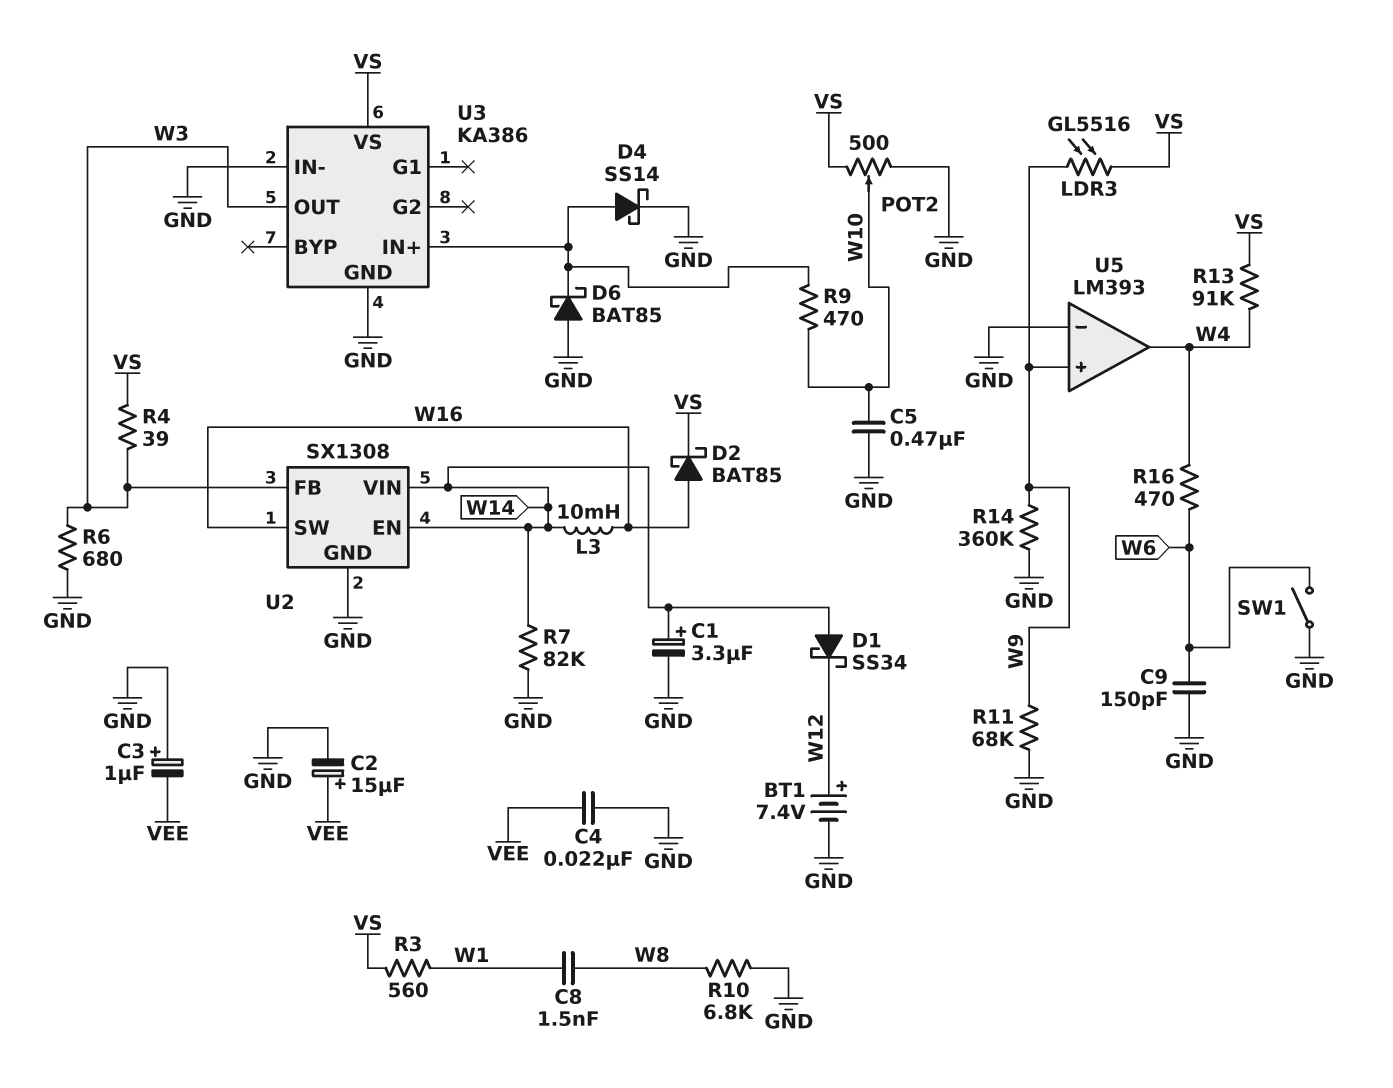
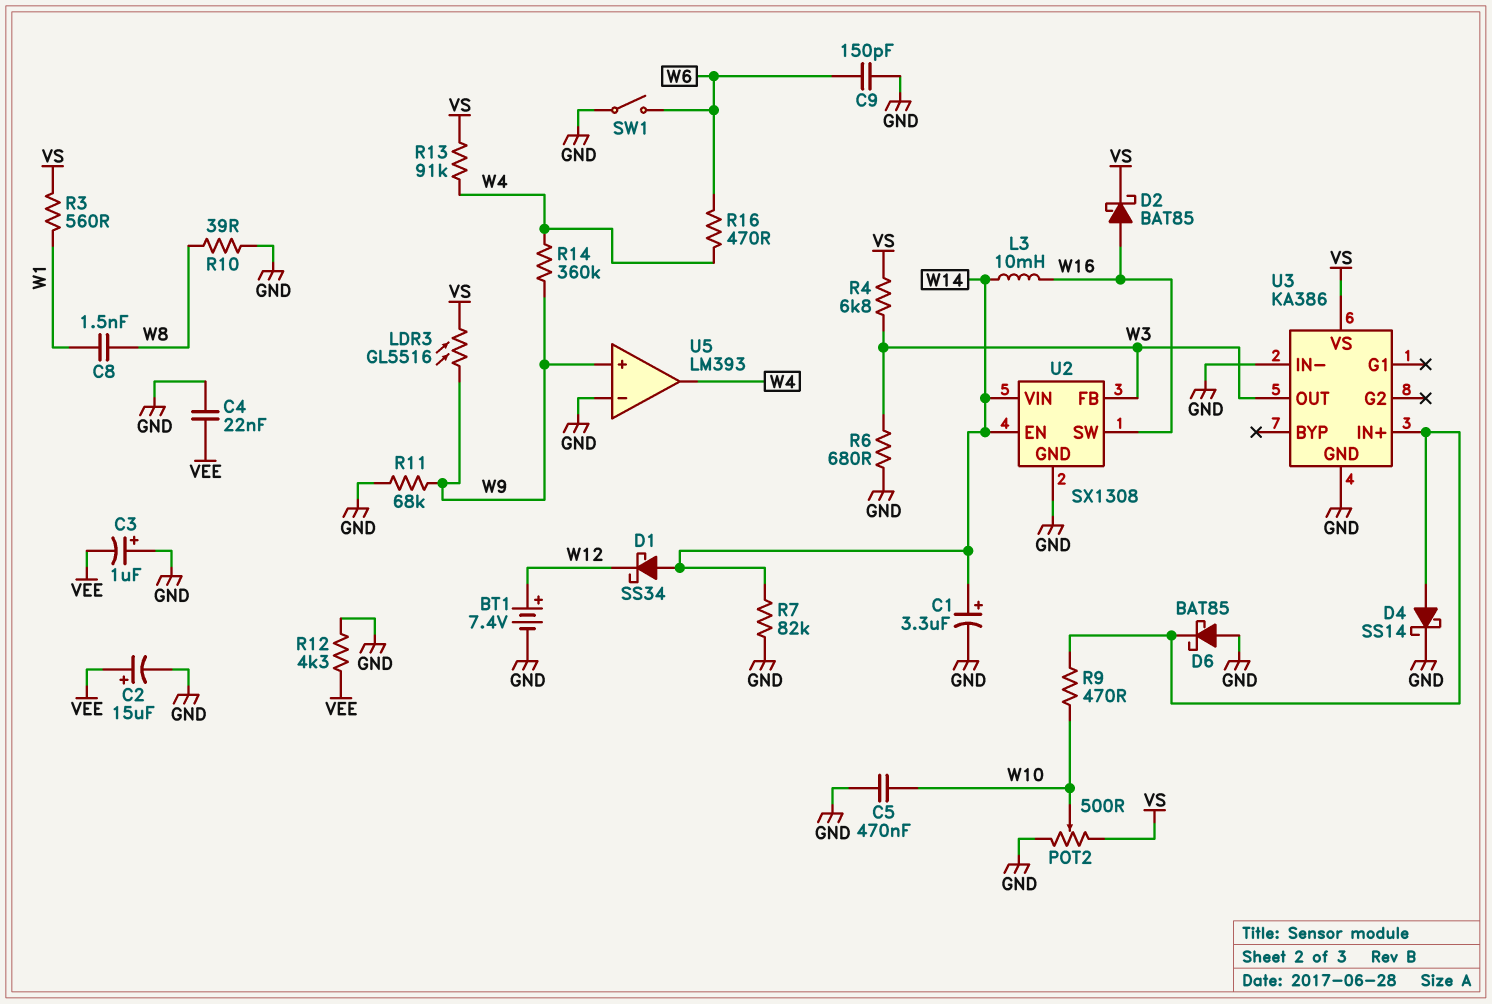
R4: 39 (VS, W3) -> 6.8k (VS, W3)
R10: 6.8k (GND, W8) -> 39 (GND, W8)
R12: none -> 4.3k (GND, VEE)
R14: 360k (GND, W9) -> 360k (W4, W9)

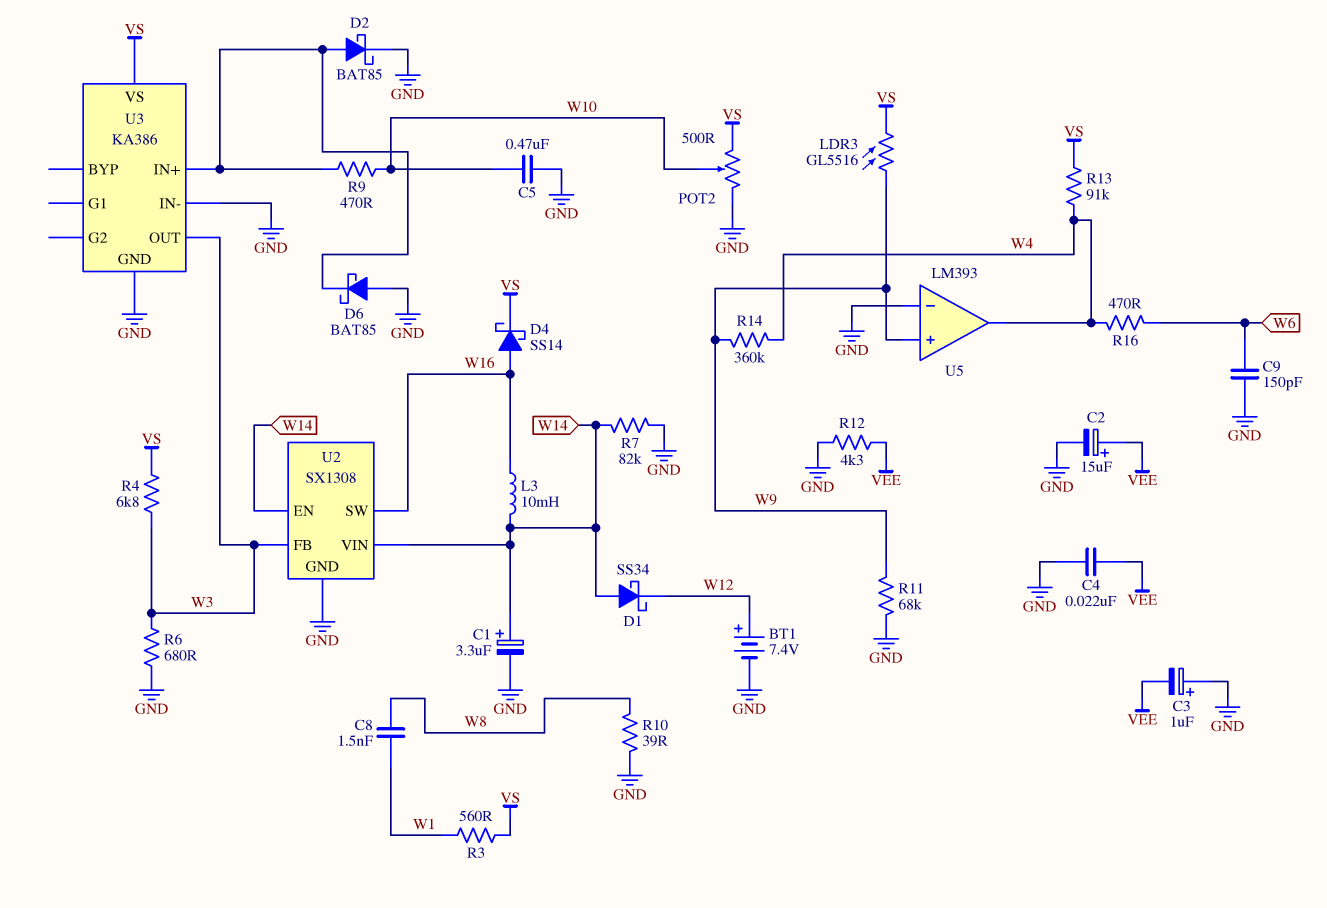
D2: schottky BAT85 (A W16, K VS) -> schottky BAT85 (A U3/IN+, K GND)
D4: schottky SS14 (A U3/IN+, K GND) -> schottky SS14 (A W16, K VS)
SW1: switch (GND, W6) -> none

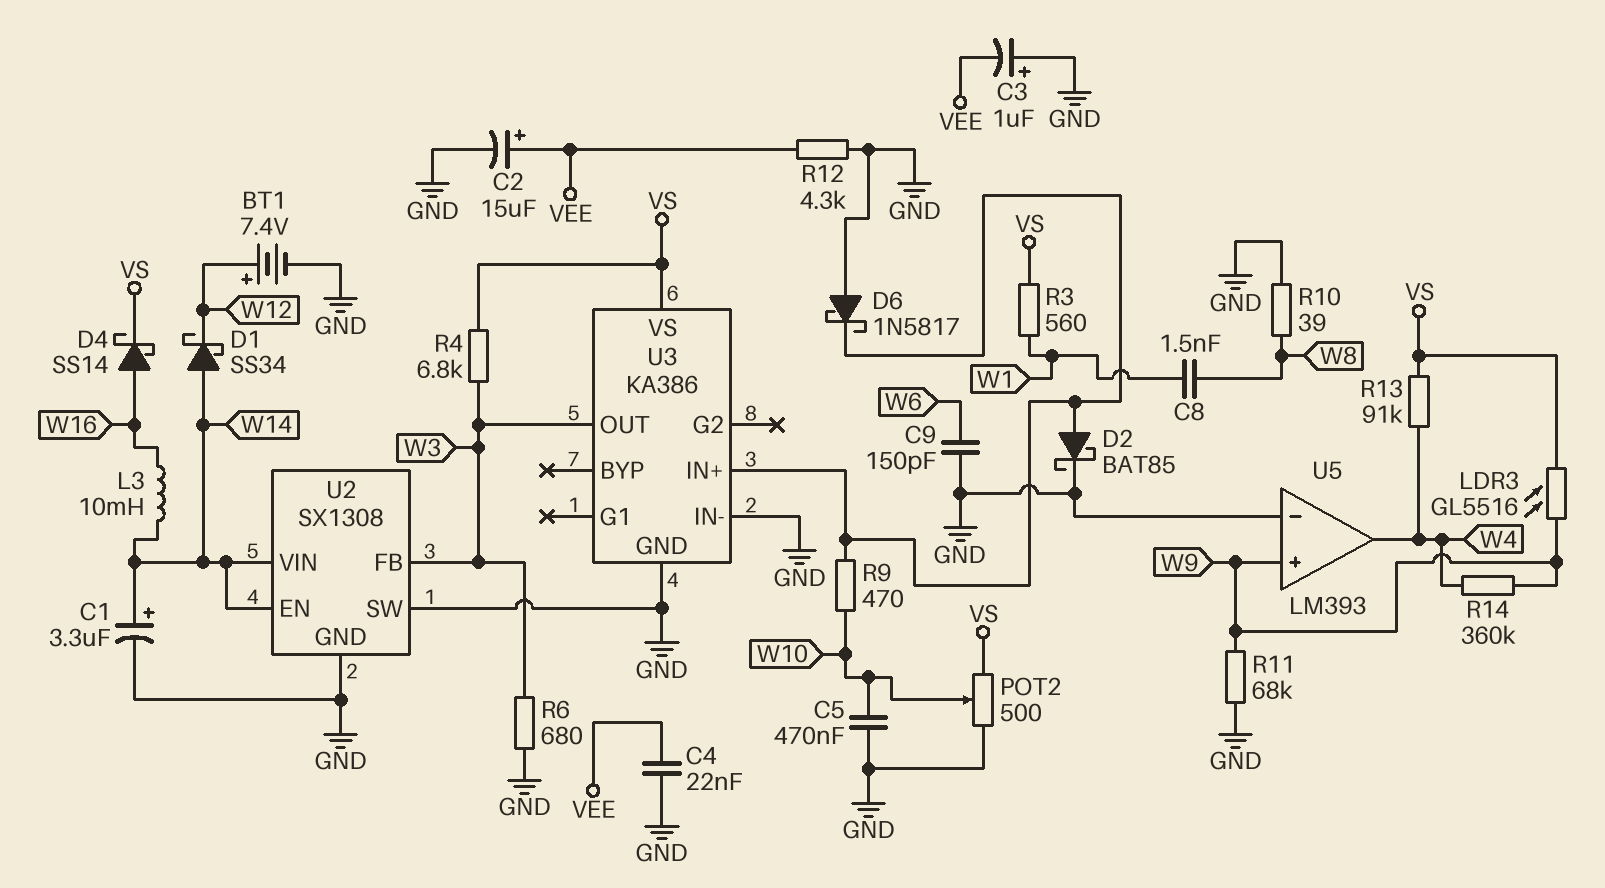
D6: schottky BAT85 (A GND, K U3/IN+) -> schottky 1N5817 (A GND, K U3/IN+)
R7: 82k (GND, W14) -> none
R16: 470 (W4, W6) -> none
U2 pin SW: W16 -> GND

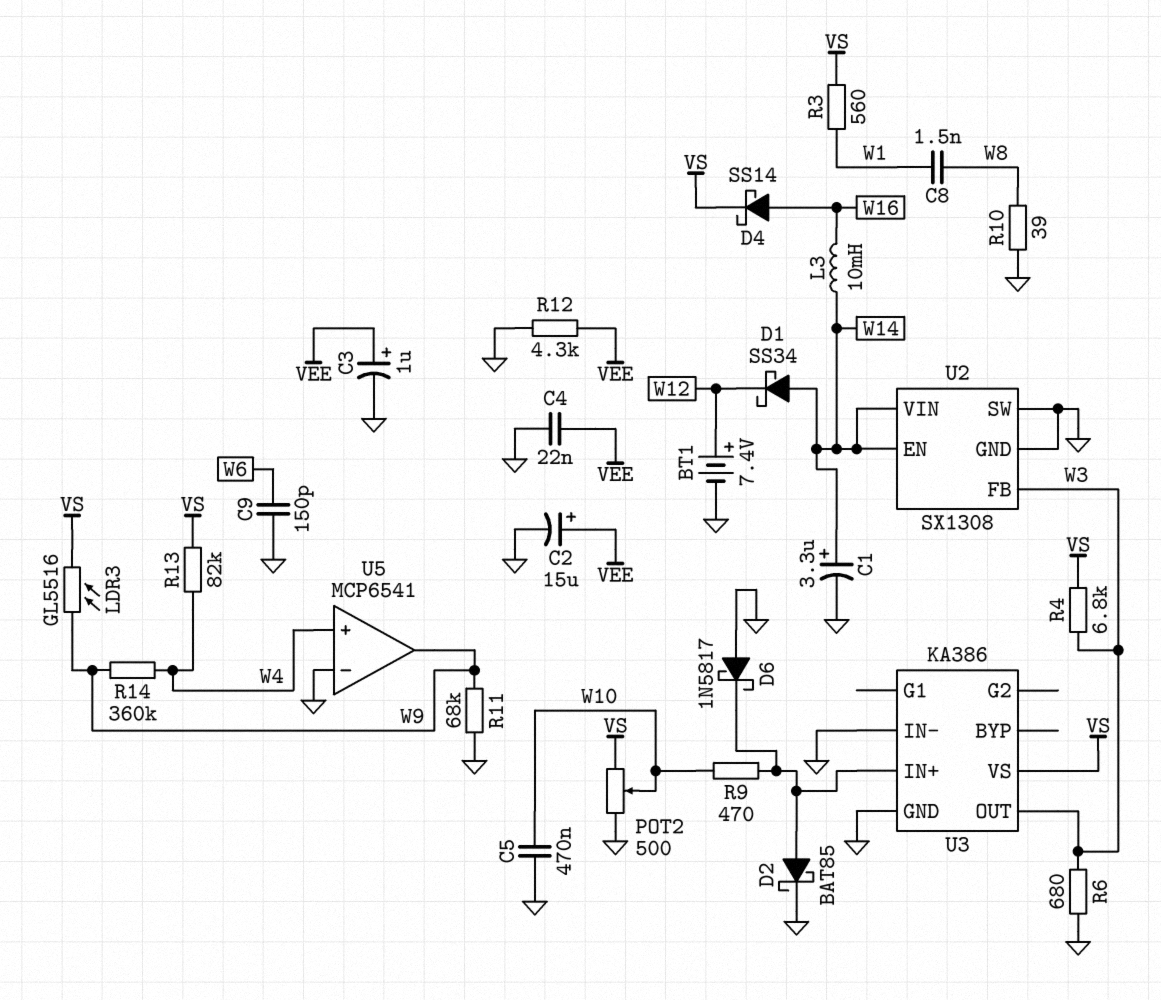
C3: 1uF (plus GND, minus VEE) -> 1uF (plus VEE, minus GND)
R13: 91k (VS, W4) -> 82k (VS, W4)
U5: LM393 -> MCP6541
U5 pin in+: W9 -> W4
U5 pin out: W4 -> W9

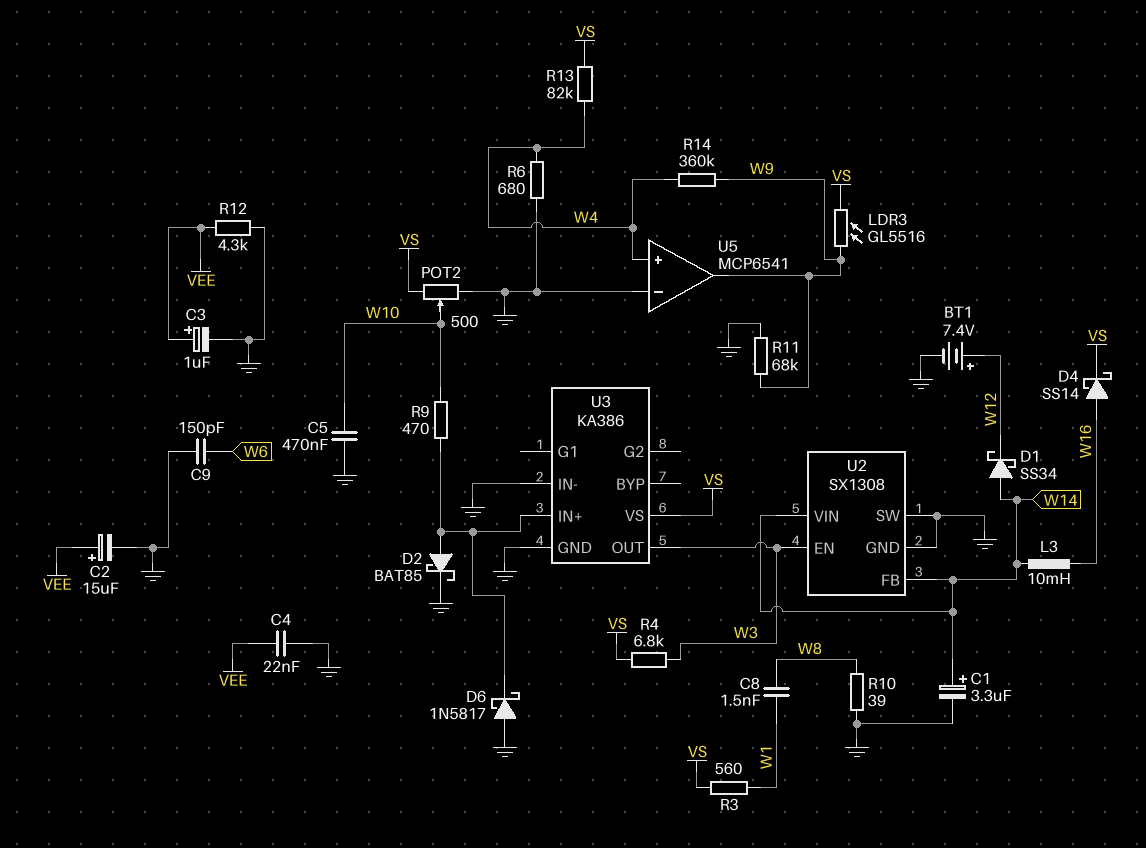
R6: 680 (GND, W3) -> 680 (GND, W4)
U2 pin EN: W14 -> W3
U2 pin FB: W3 -> W14

